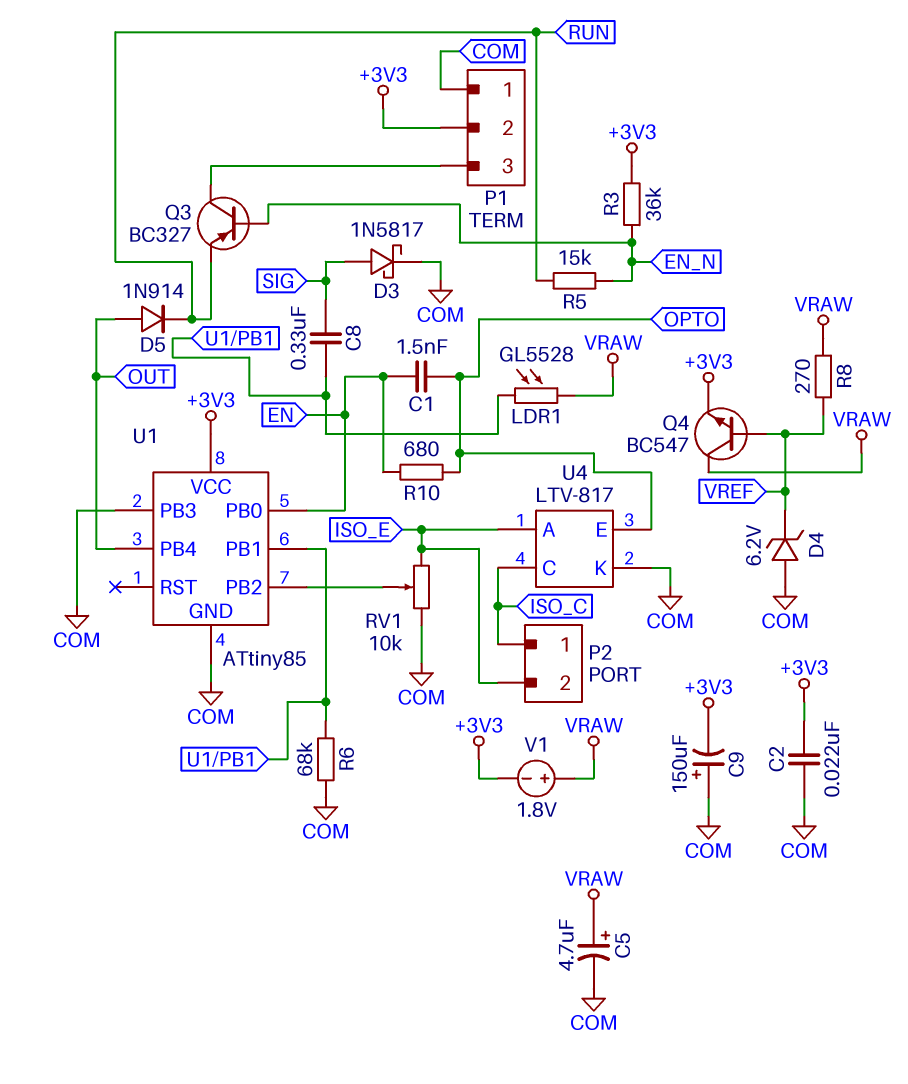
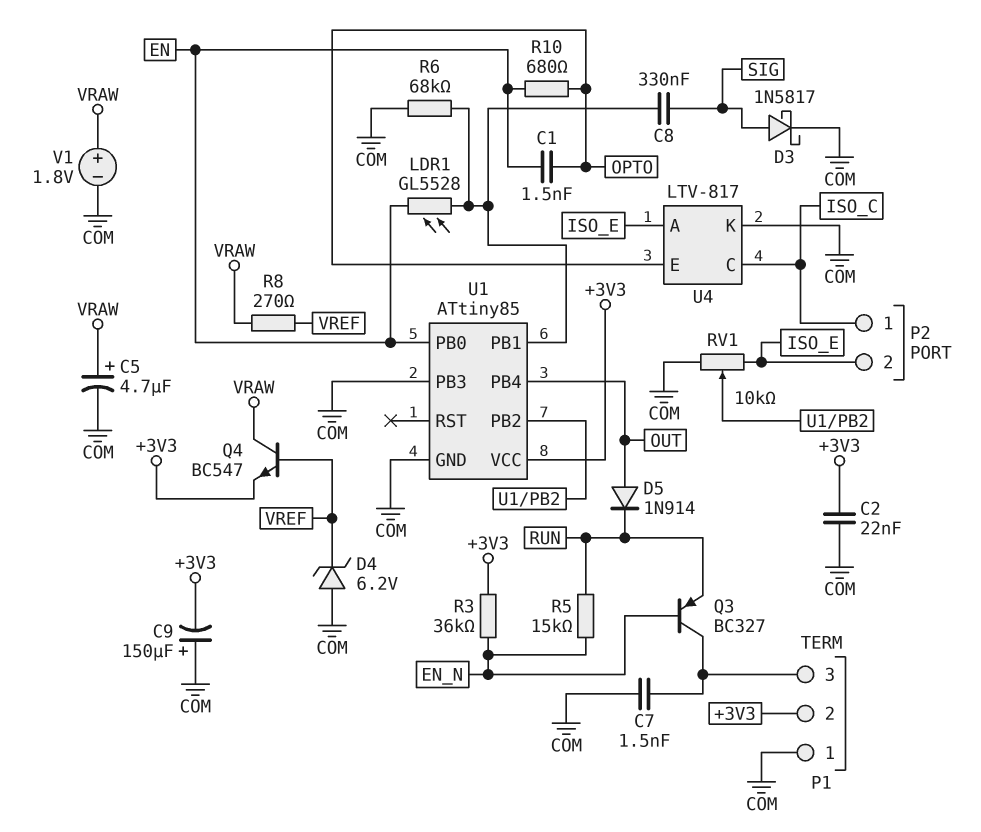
C7: none -> 1.5nF (COM, P1/3)
LDR1: GL5528 (U1/PB1, VRAW) -> GL5528 (EN, U1/PB1)
V1: 1.8V (plus VRAW, minus +3V3) -> 1.8V (plus VRAW, minus COM)

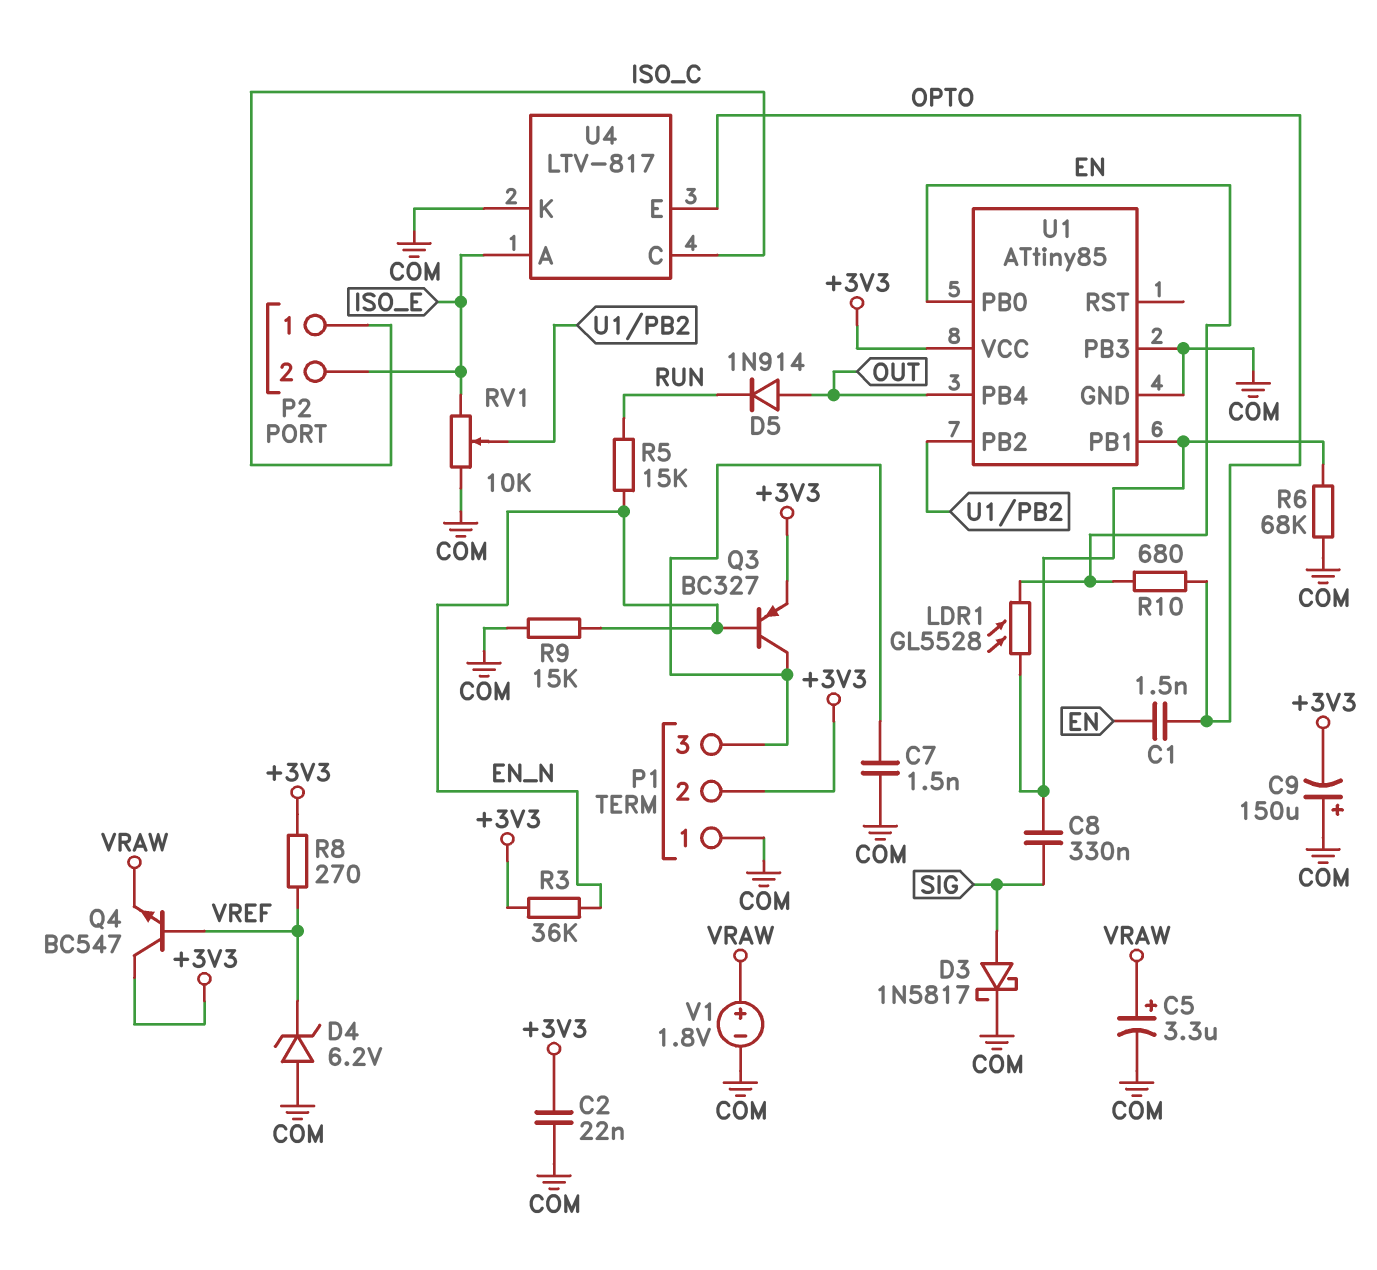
C5: 4.7uF (plus VRAW, minus COM) -> 3.3uF (plus VRAW, minus COM)
Q3: PNP BC327 (B EN_N, C P1/3, E RUN) -> PNP BC327 (B EN_N, C P1/3, E +3V3)
Q4: NPN BC547 (B VREF, C VRAW, E +3V3) -> NPN BC547 (B VREF, C +3V3, E VRAW)
R8: 270 (VRAW, VREF) -> 270 (+3V3, VREF)
R9: none -> 15k (COM, EN_N)

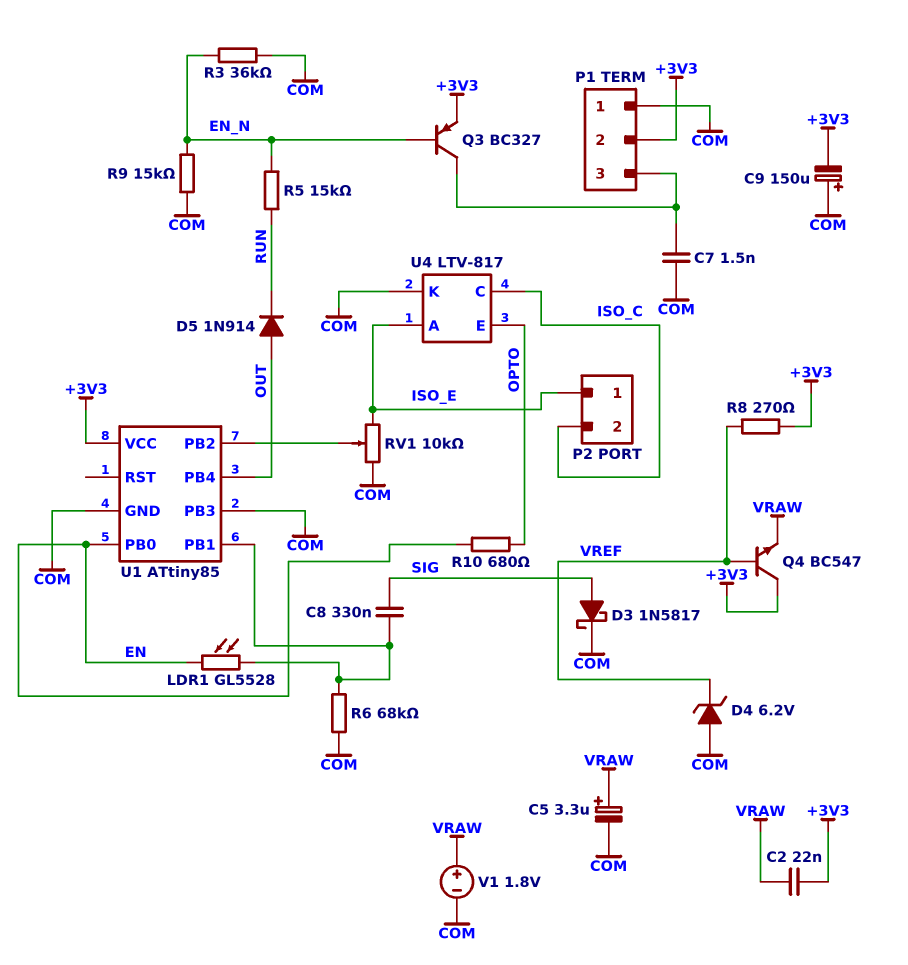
C1: 1.5nF (EN, OPTO) -> none
C2: 22nF (+3V3, COM) -> 22nF (+3V3, VRAW)
P2 pin 1: ISO_C -> ISO_E
P2 pin 2: ISO_E -> ISO_C
R3: 36k (+3V3, EN_N) -> 36k (COM, EN_N)

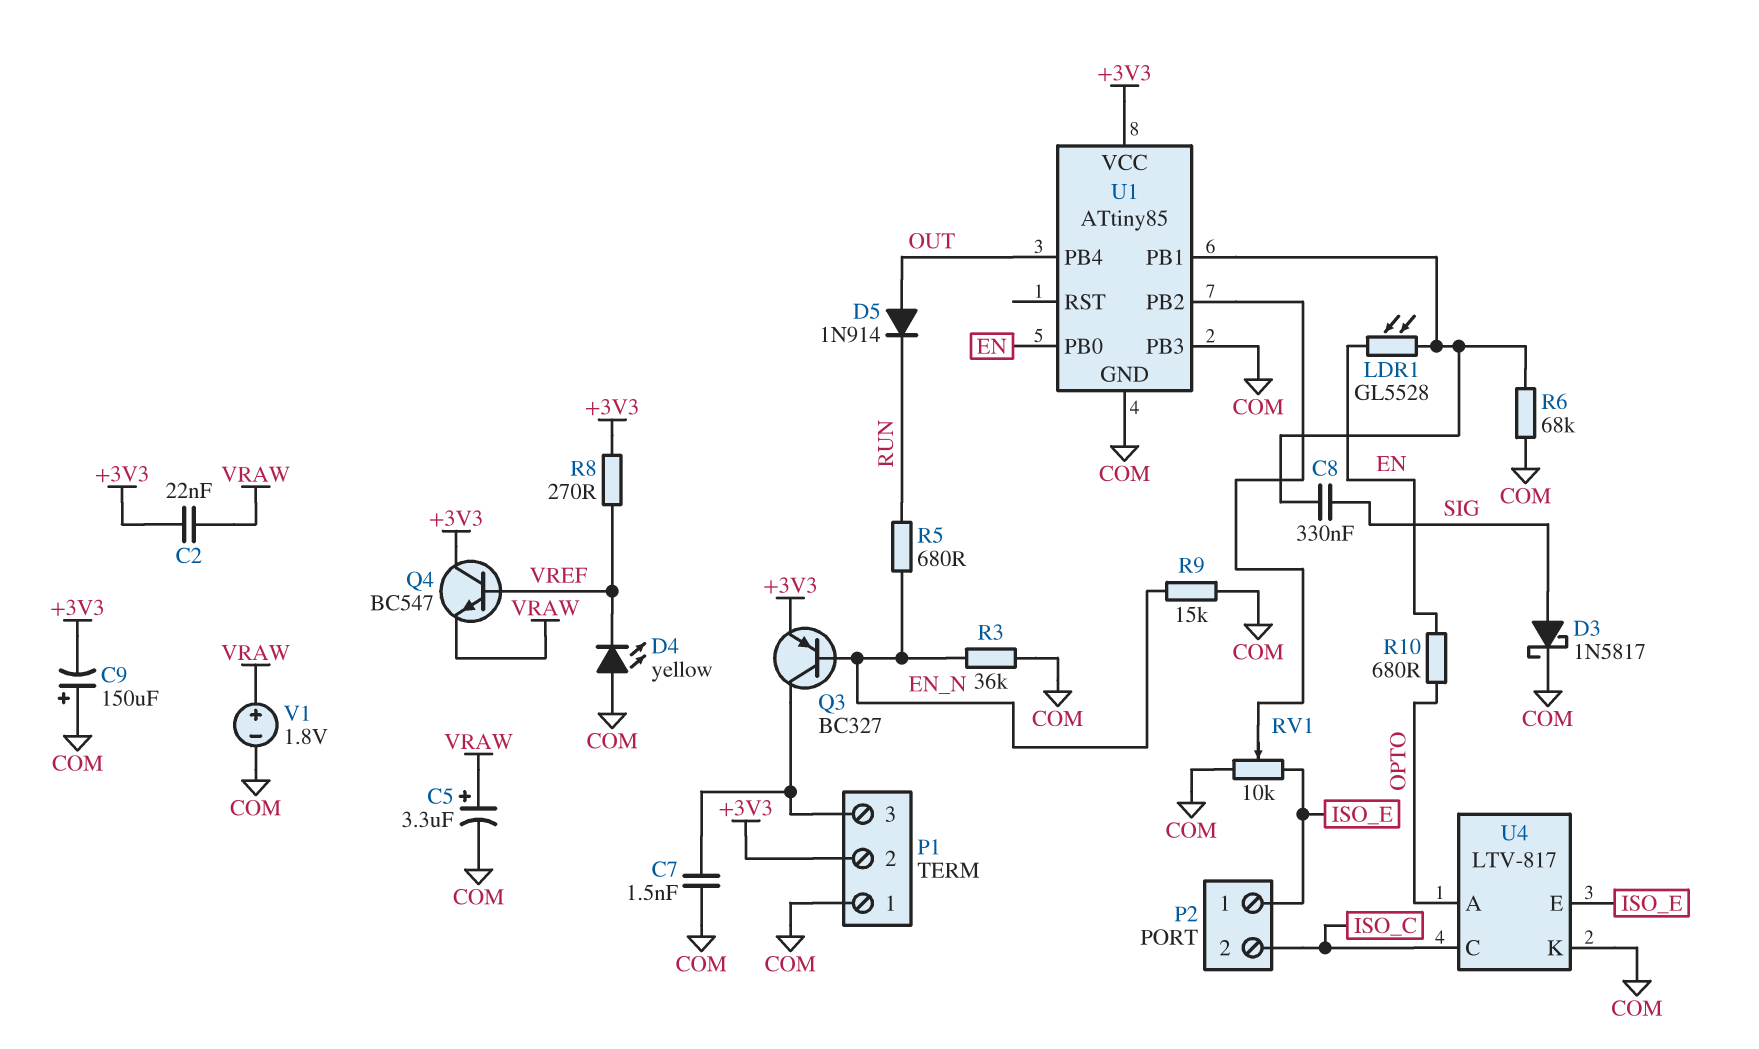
D4: zener 6.2V (A COM, K VREF) -> LED yellow (A COM, K VREF)
R5: 15k (EN_N, RUN) -> 680 (EN_N, RUN)
U4 pin A: ISO_E -> OPTO
U4 pin E: OPTO -> ISO_E

